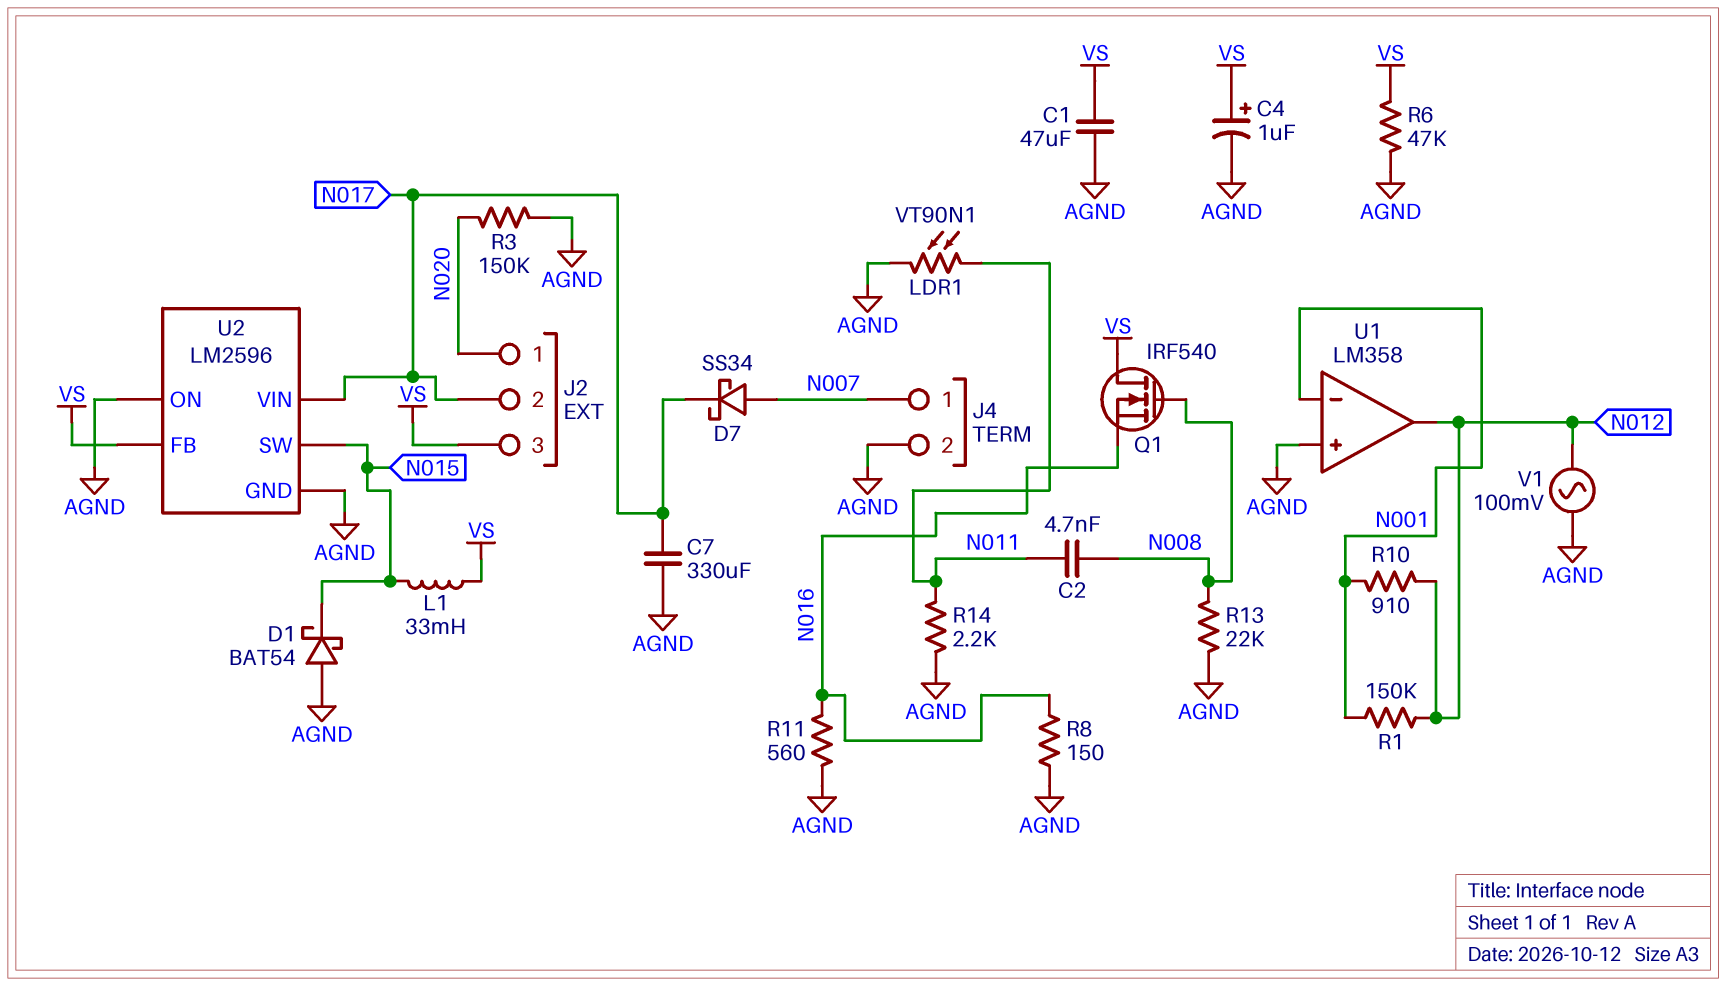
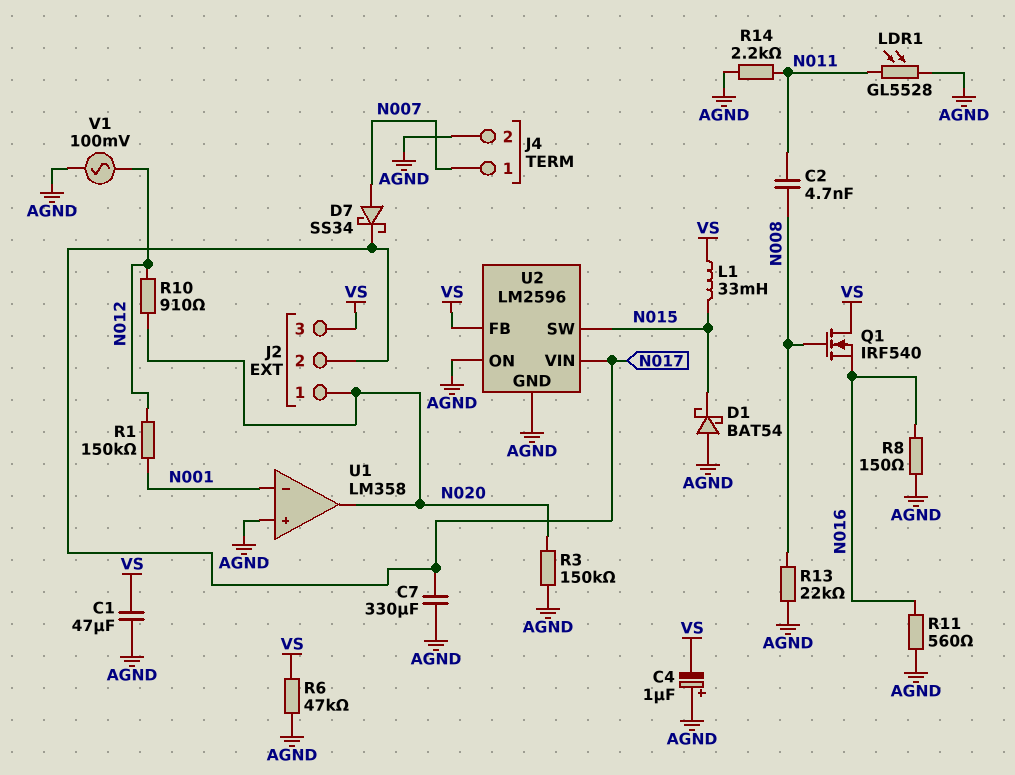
C4: 1uF (plus VS, minus AGND) -> 1uF (plus AGND, minus VS)
LDR1: VT90N1 (AGND, N011) -> GL5528 (AGND, N011)
R10: 910 (N001, N012) -> 910 (N012, N020)
U1 pin out: N012 -> N020

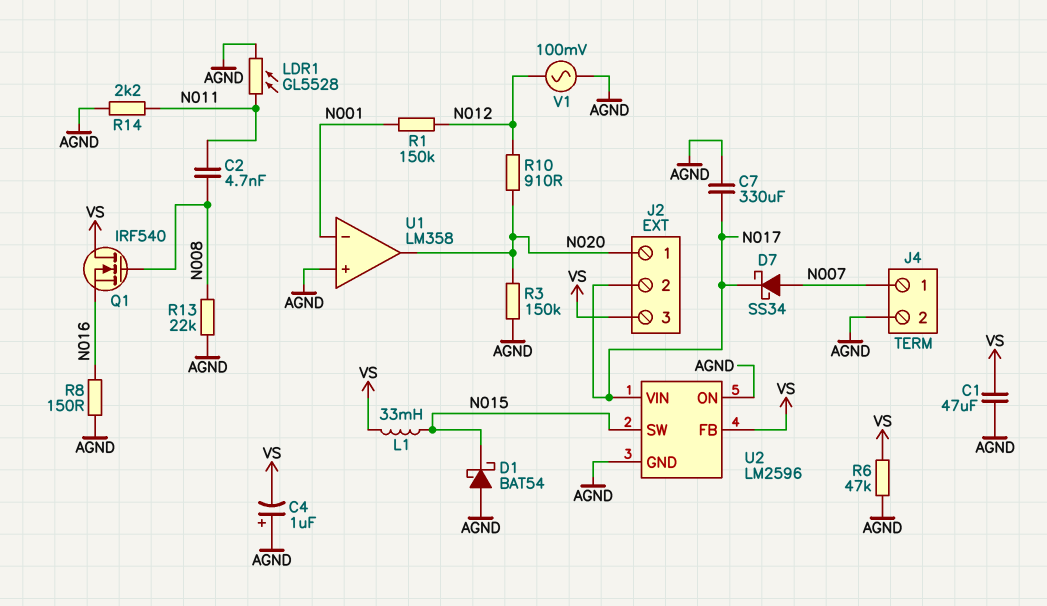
R11: 560 (AGND, N016) -> none

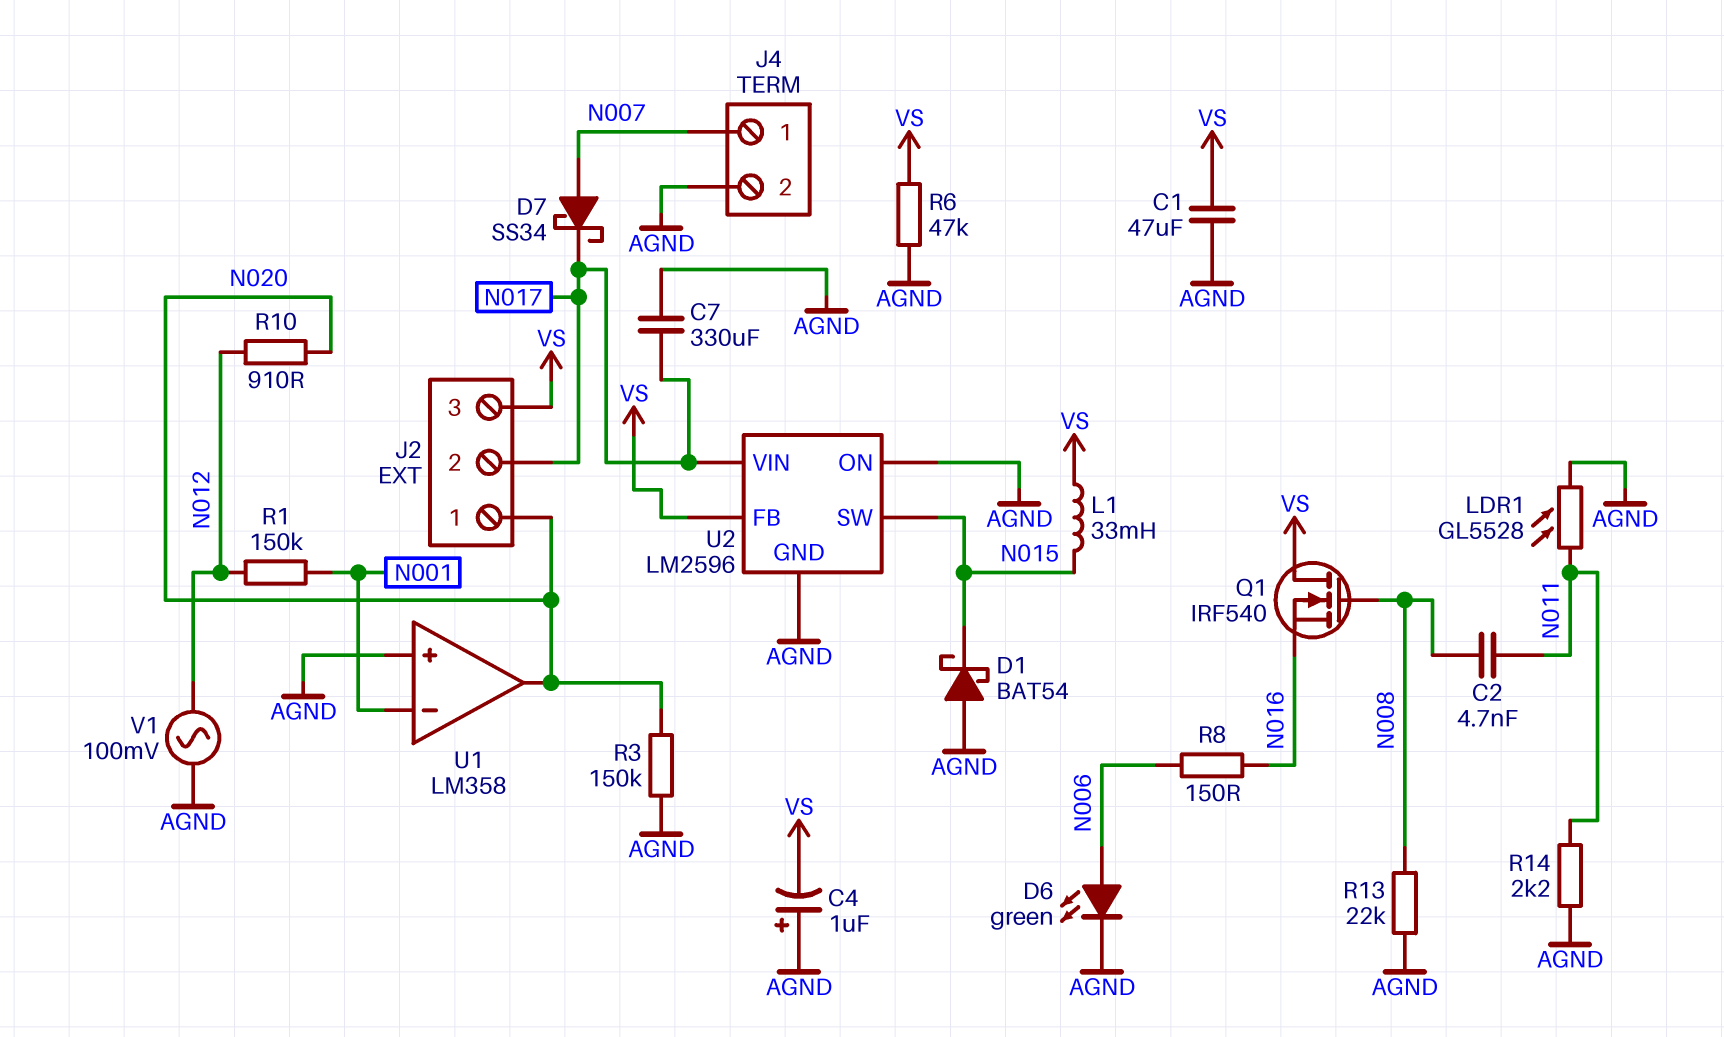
D6: none -> LED green (A N006, K AGND)
R8: 150 (AGND, N016) -> 150 (N006, N016)

